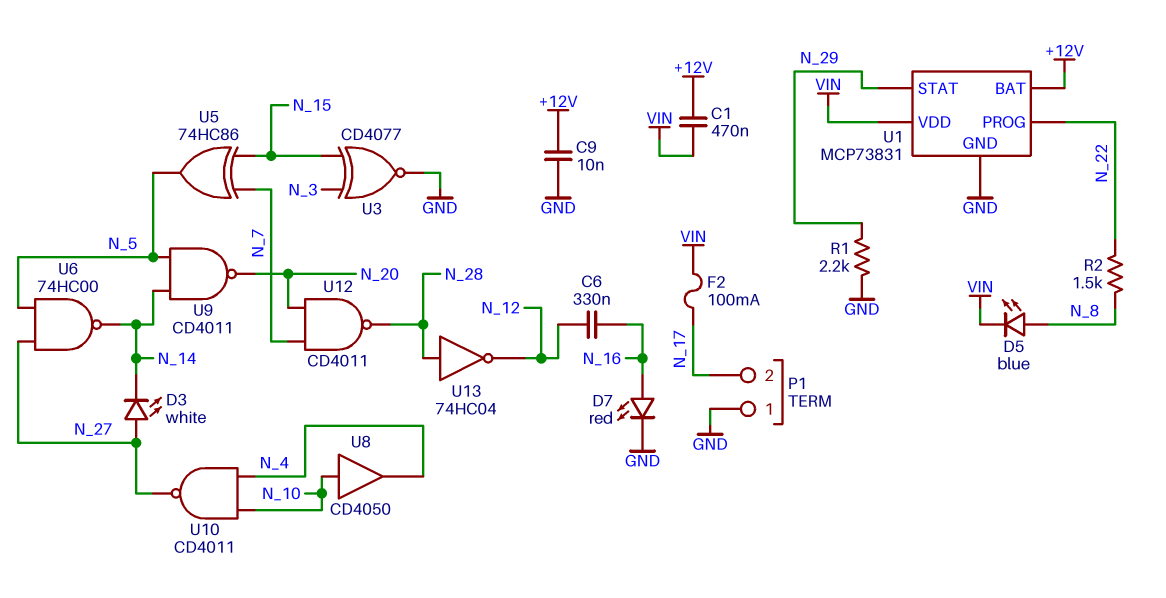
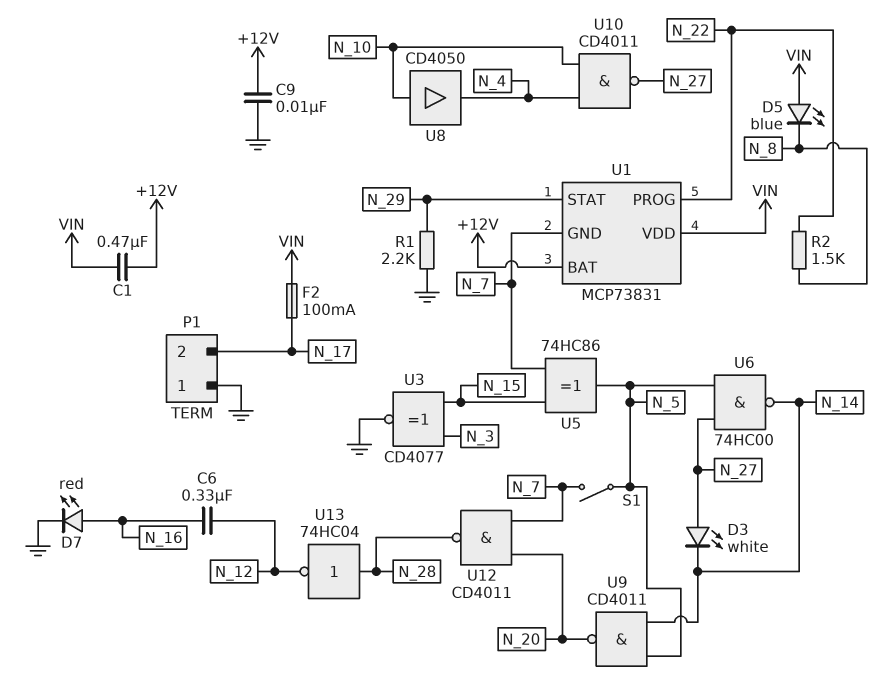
D5: LED blue (A N_8, K VIN) -> LED blue (A VIN, K N_8)
S1: none -> switch (N_5, N_7)
U1 pin GND: GND -> N_7

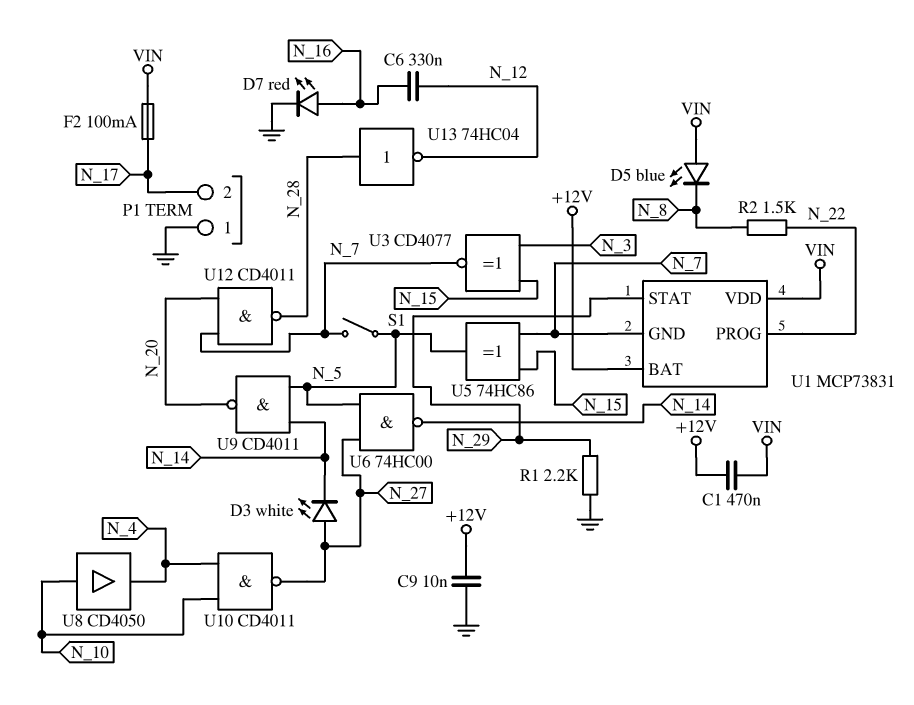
U3: XNOR CD4077 (in N_3, in N_15, out GND) -> XNOR CD4077 (in N_3, in N_15, out N_7)

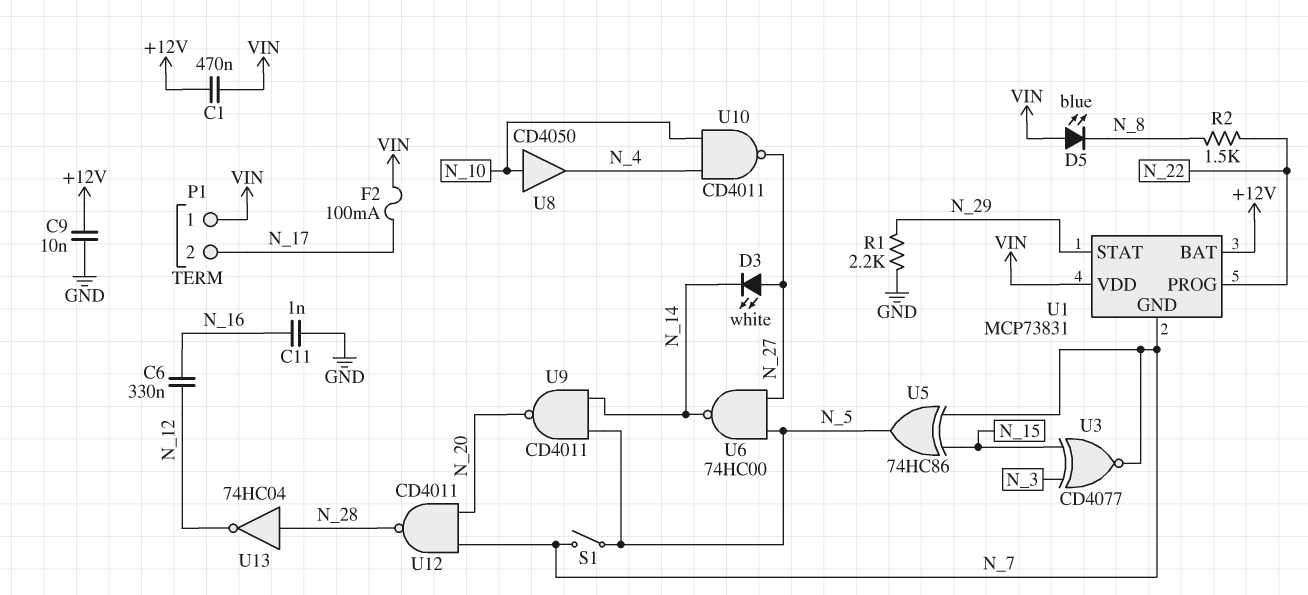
C11: none -> 1nF (GND, N_16)
D7: LED red (A N_16, K GND) -> none
P1 pin 1: GND -> VIN

